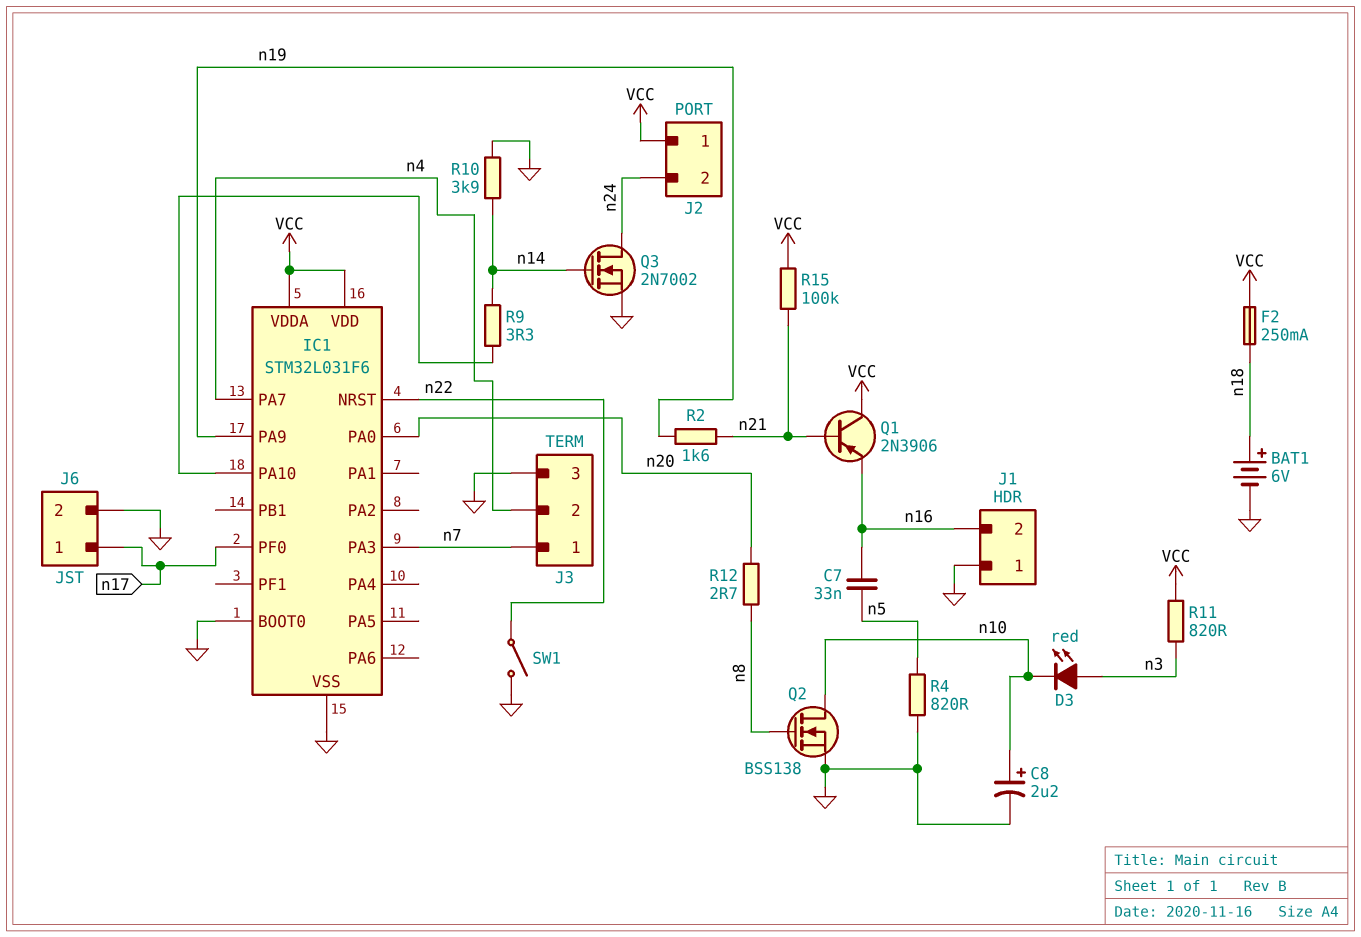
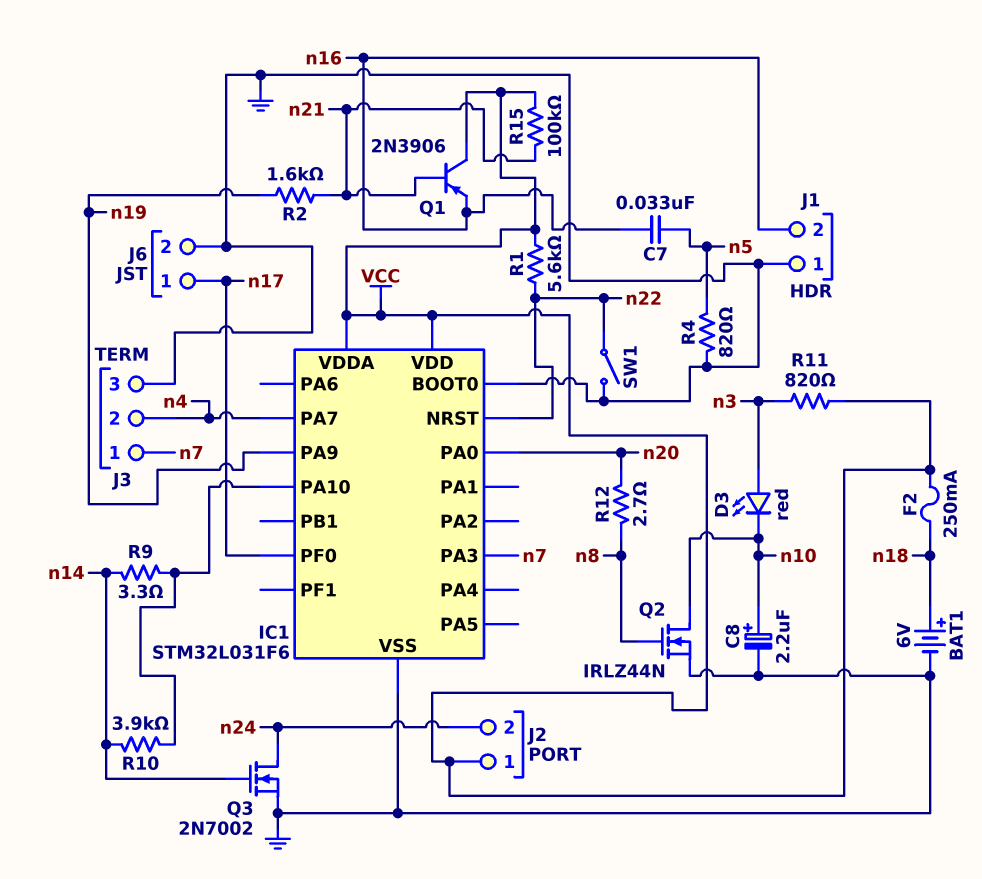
Q2: NMOS BSS138 (G n8, D n10, S GND) -> NMOS IRLZ44N (G n8, D n10, S GND)
R1: none -> 5.6k (VCC, n22)
R10: 3.9k (GND, n14) -> 3.9k (IC1/PA10, n14)

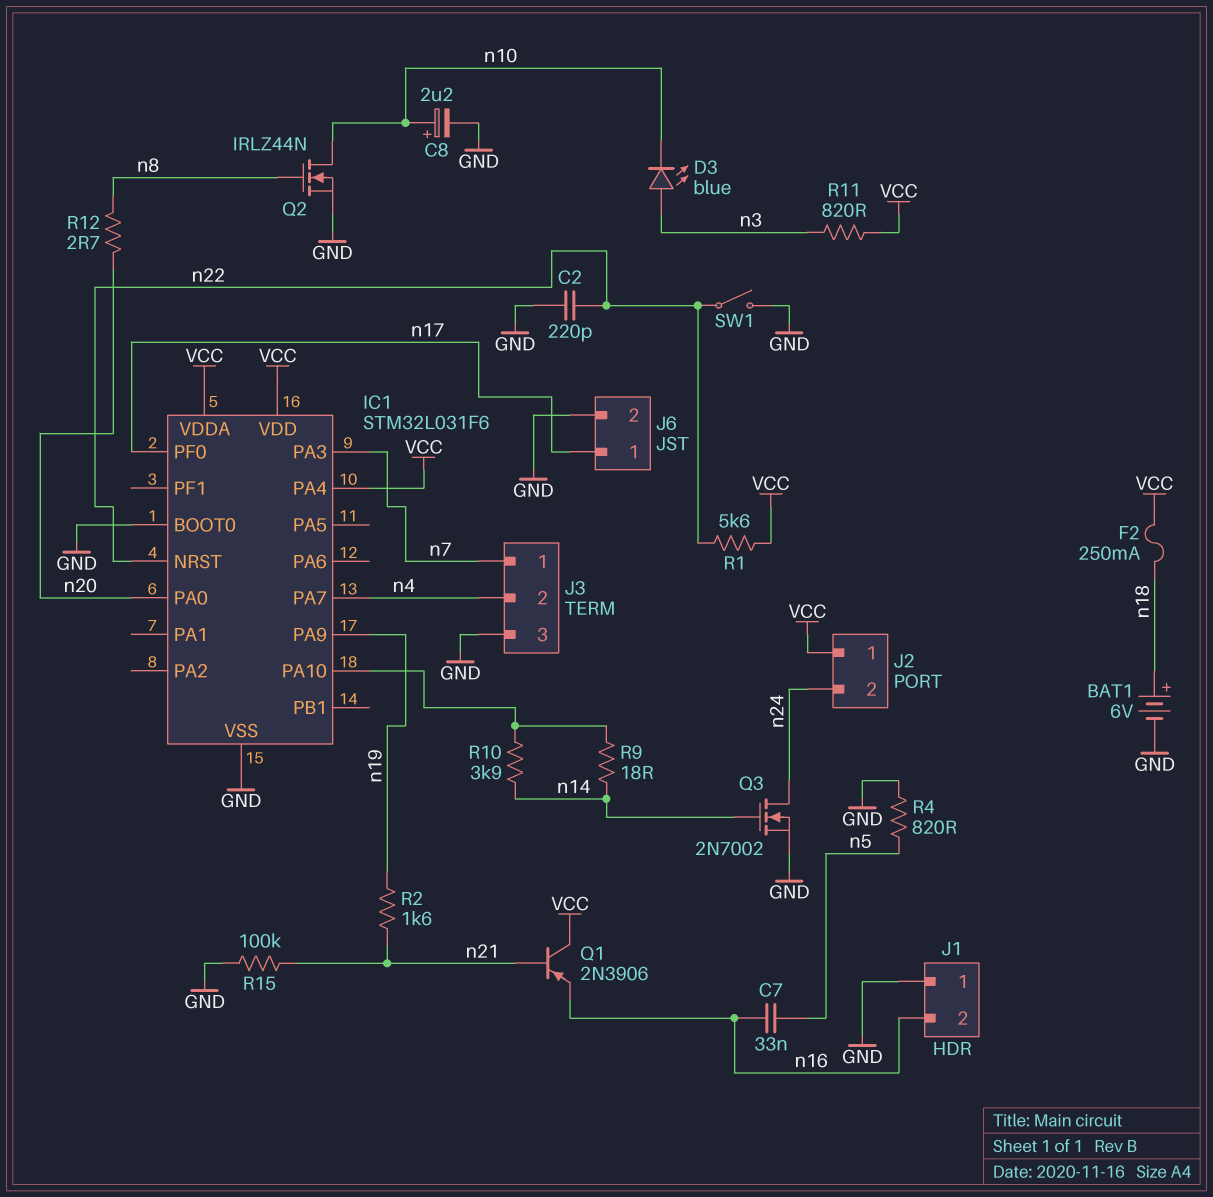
C2: none -> 220pF (GND, n22)
D3: LED red (A n3, K n10) -> LED blue (A n3, K n10)
IC1 pin PA4: none -> VCC
R9: 3.3 (IC1/PA10, n14) -> 18 (IC1/PA10, n14)
R15: 100k (VCC, n21) -> 100k (GND, n21)

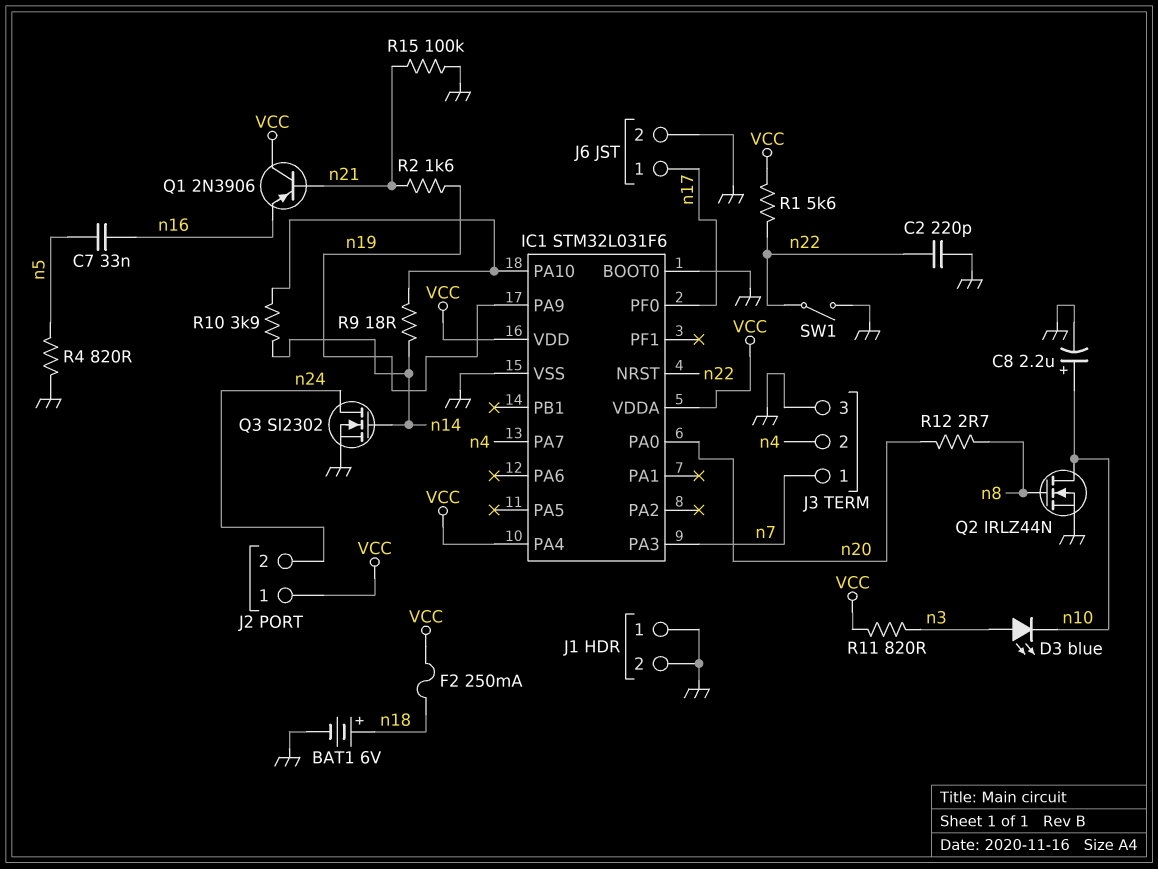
J1 pin 2: n16 -> GND
Q3: NMOS 2N7002 (G n14, D n24, S GND) -> NMOS SI2302 (G n14, D n24, S GND)

